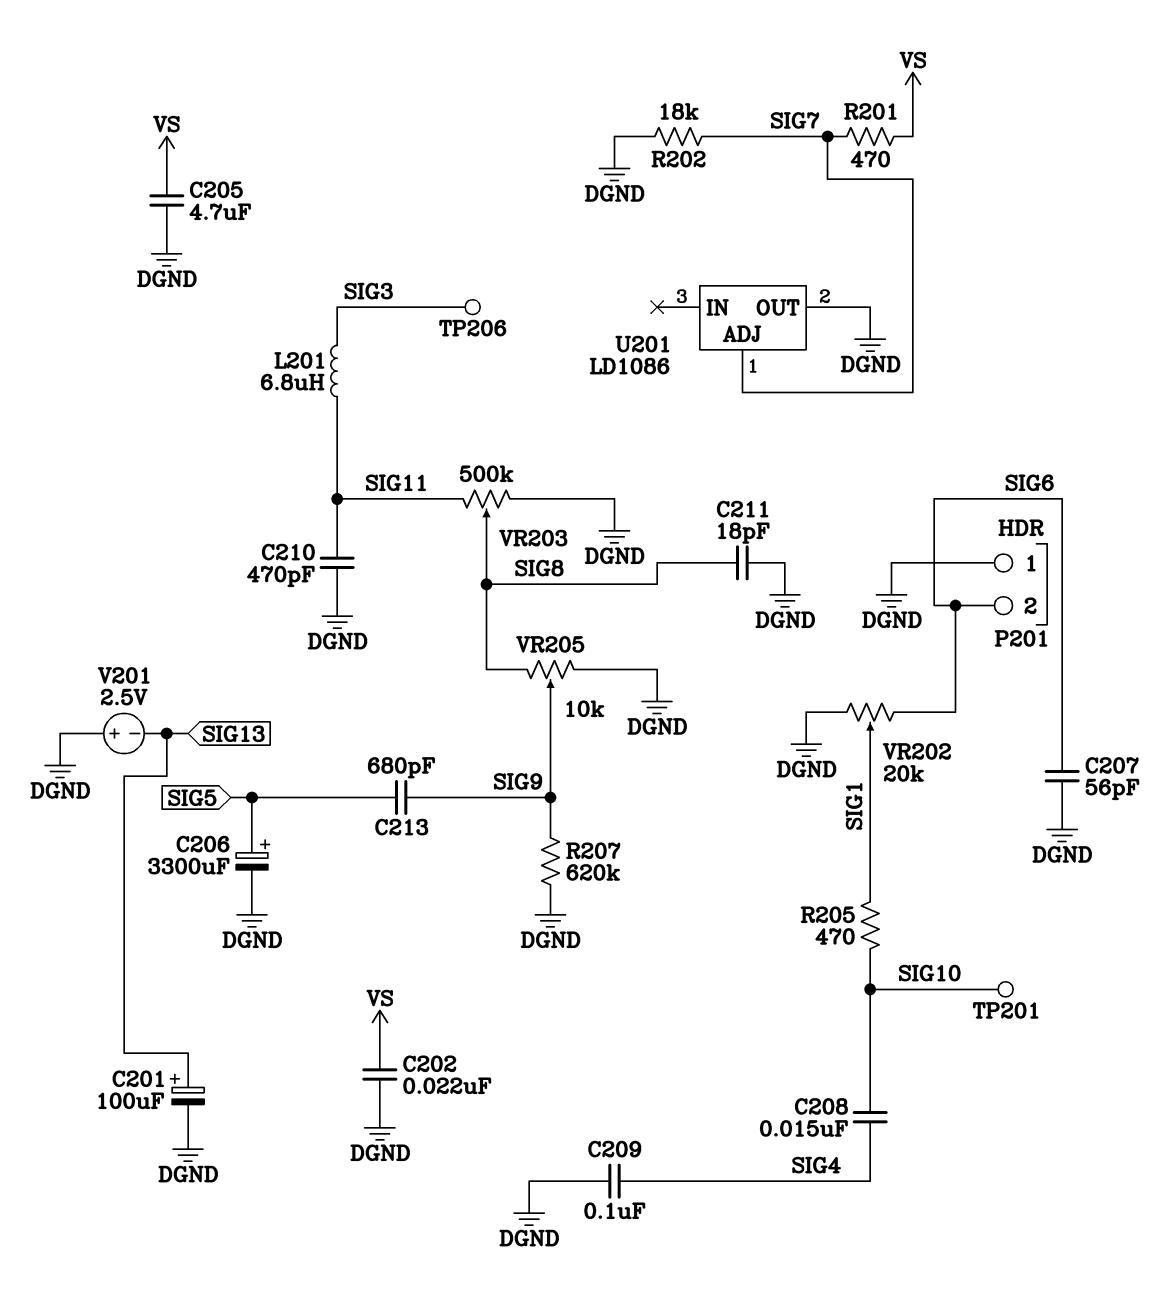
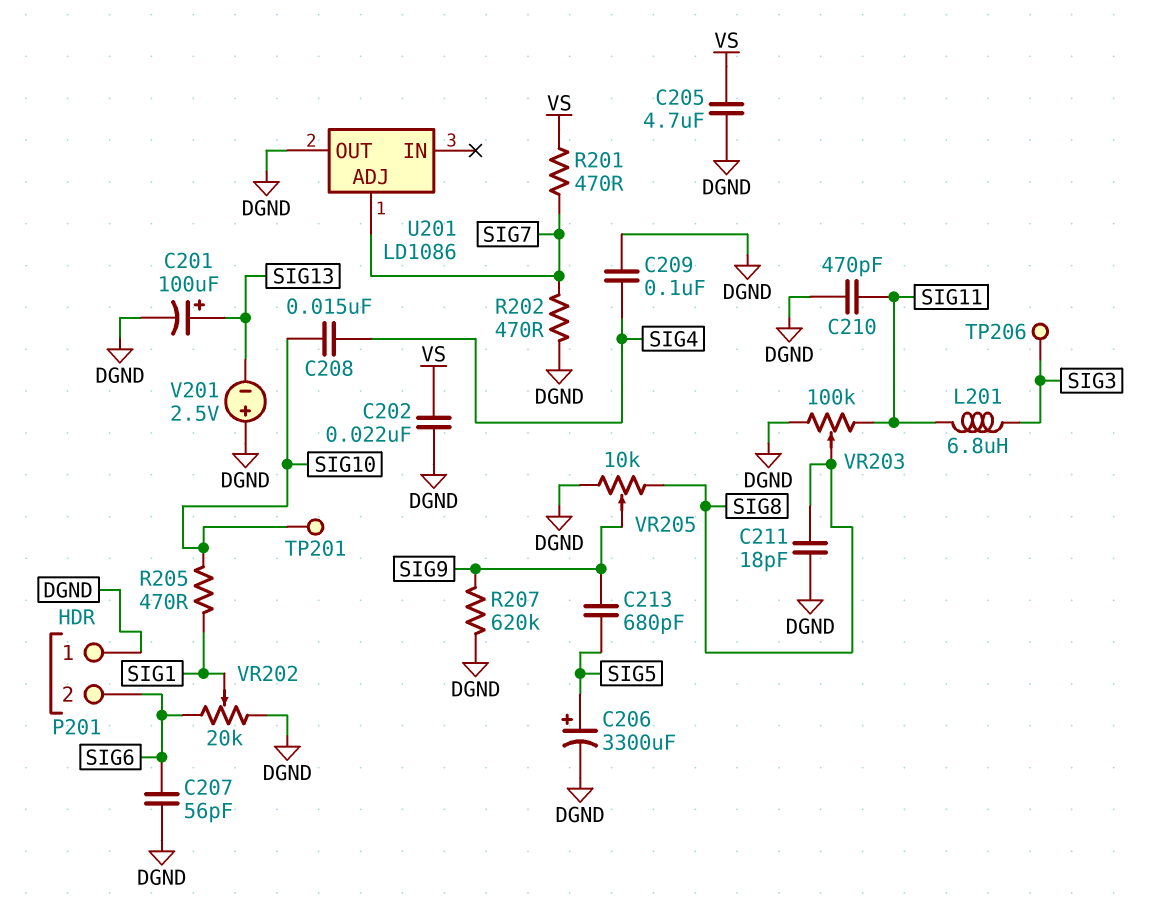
R202: 18k (DGND, SIG7) -> 470 (DGND, SIG7)
VR203: 500k (DGND, SIG11, wiper SIG8) -> 100k (DGND, SIG11, wiper SIG8)

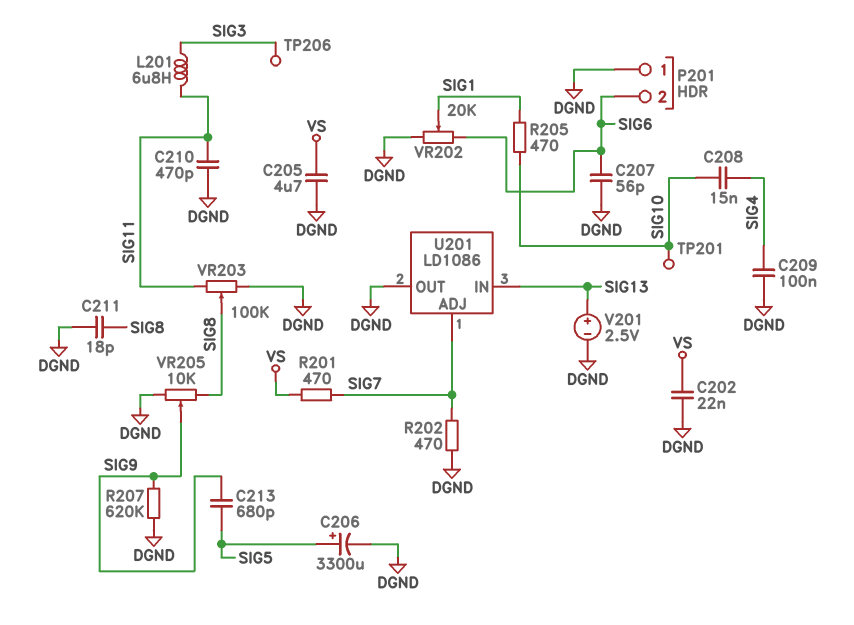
C201: 100uF (plus SIG13, minus DGND) -> none
U201 pin IN: none -> SIG13
V201: 2.5V (plus DGND, minus SIG13) -> 2.5V (plus SIG13, minus DGND)

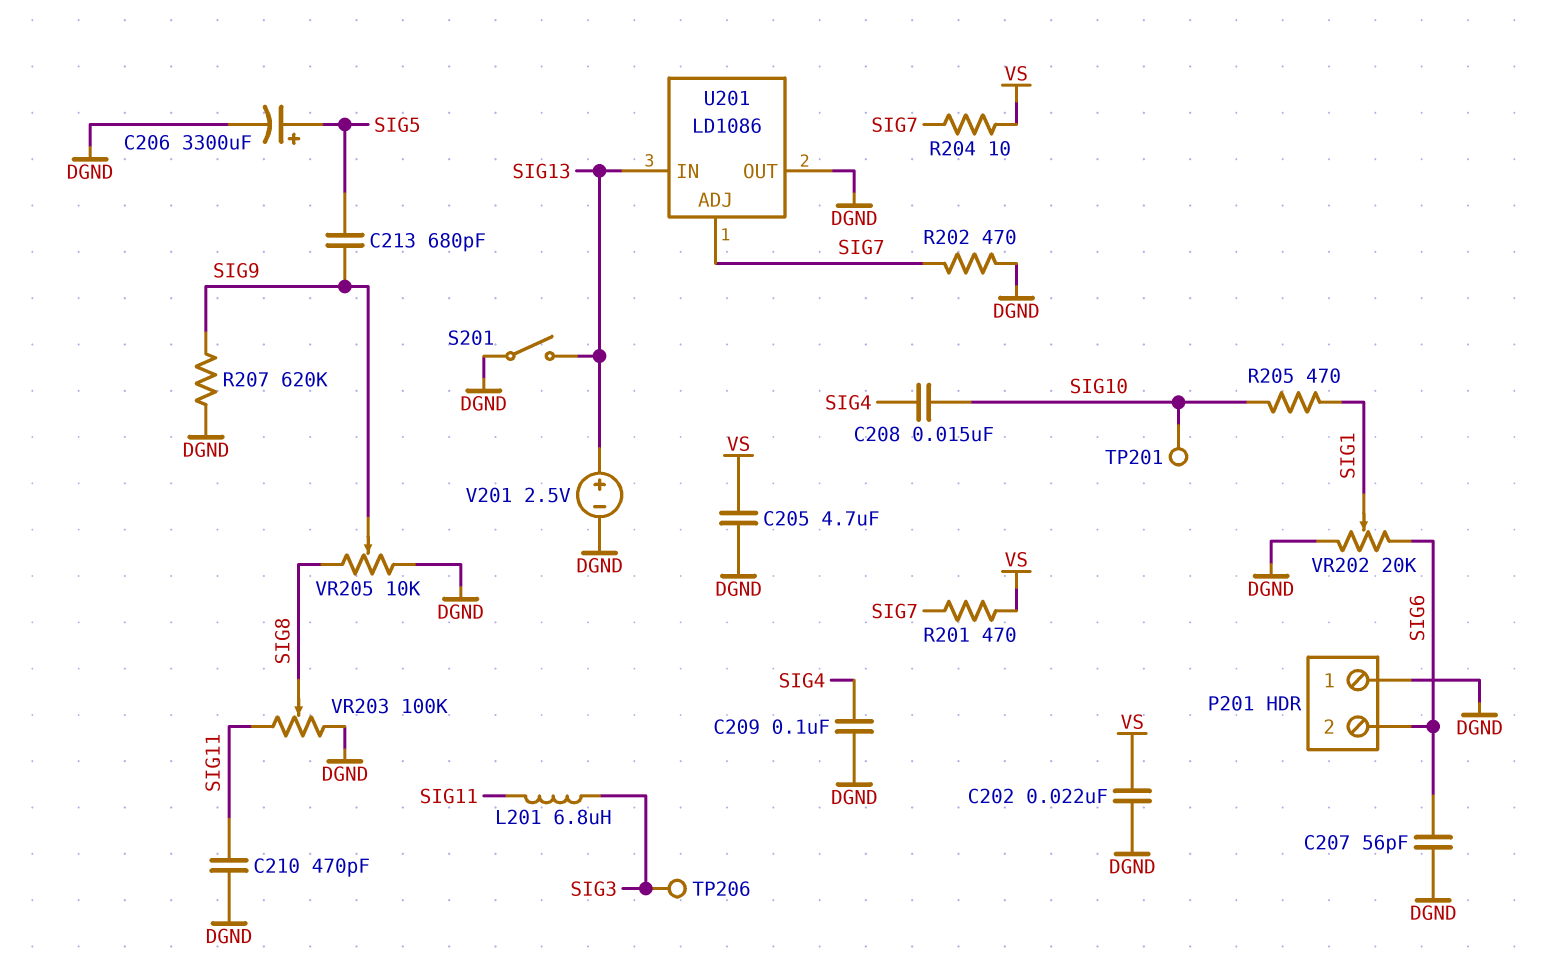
C211: 18pF (DGND, SIG8) -> none
R204: none -> 10 (SIG7, VS)
S201: none -> switch (DGND, SIG13)

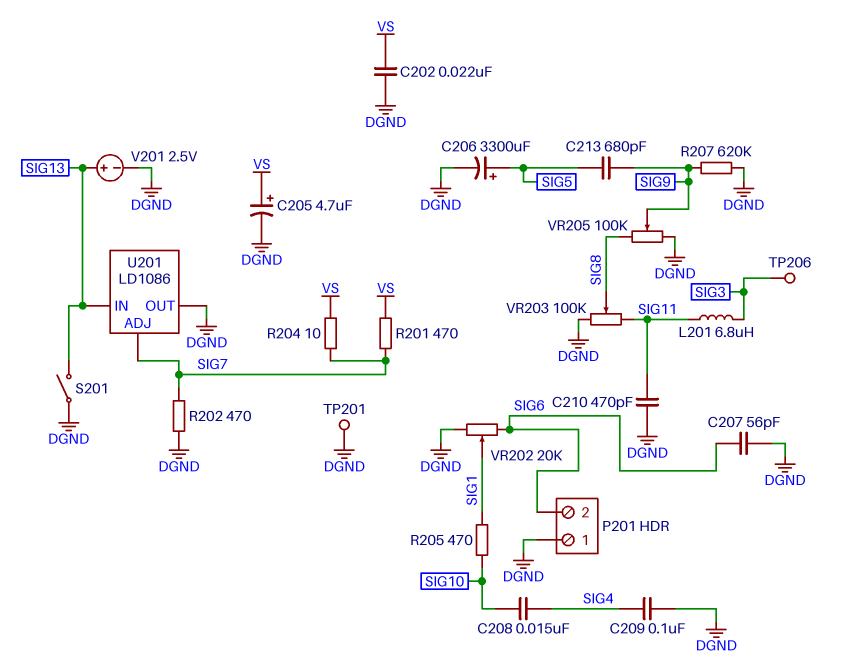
C205: 4.7uF (DGND, VS) -> 4.7uF (plus VS, minus DGND)
TP201: test point (SIG10) -> test point (DGND)
VR205: 10k (DGND, SIG8, wiper SIG9) -> 100k (DGND, SIG8, wiper SIG9)

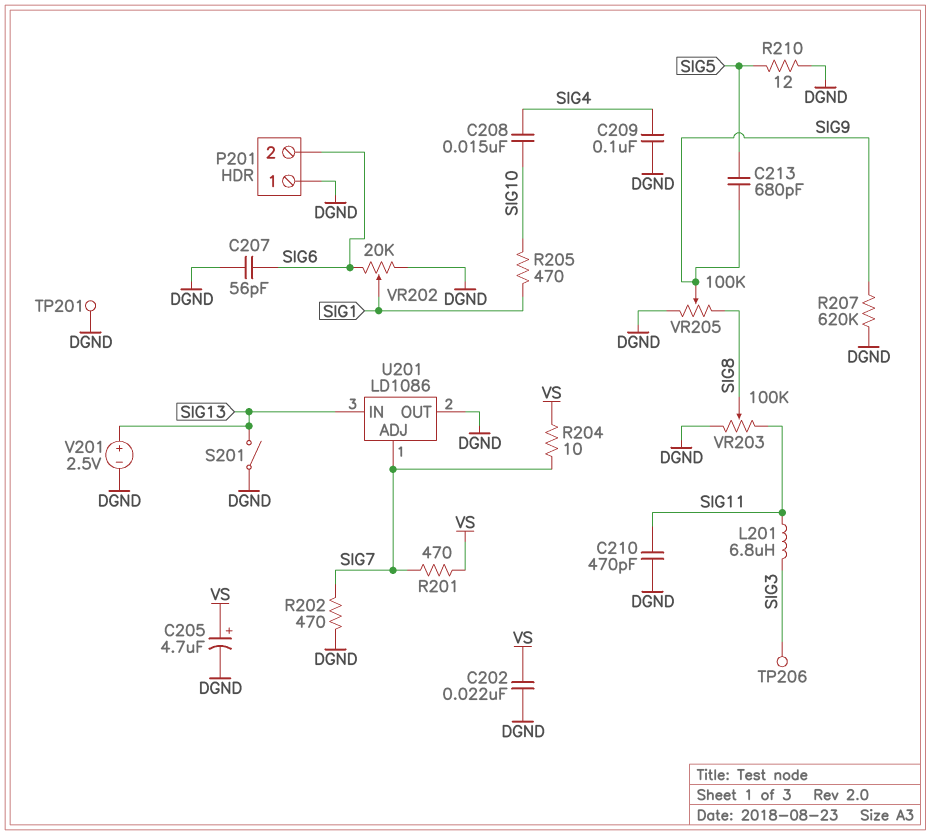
C206: 3300uF (plus SIG5, minus DGND) -> none
R210: none -> 12 (DGND, SIG5)

